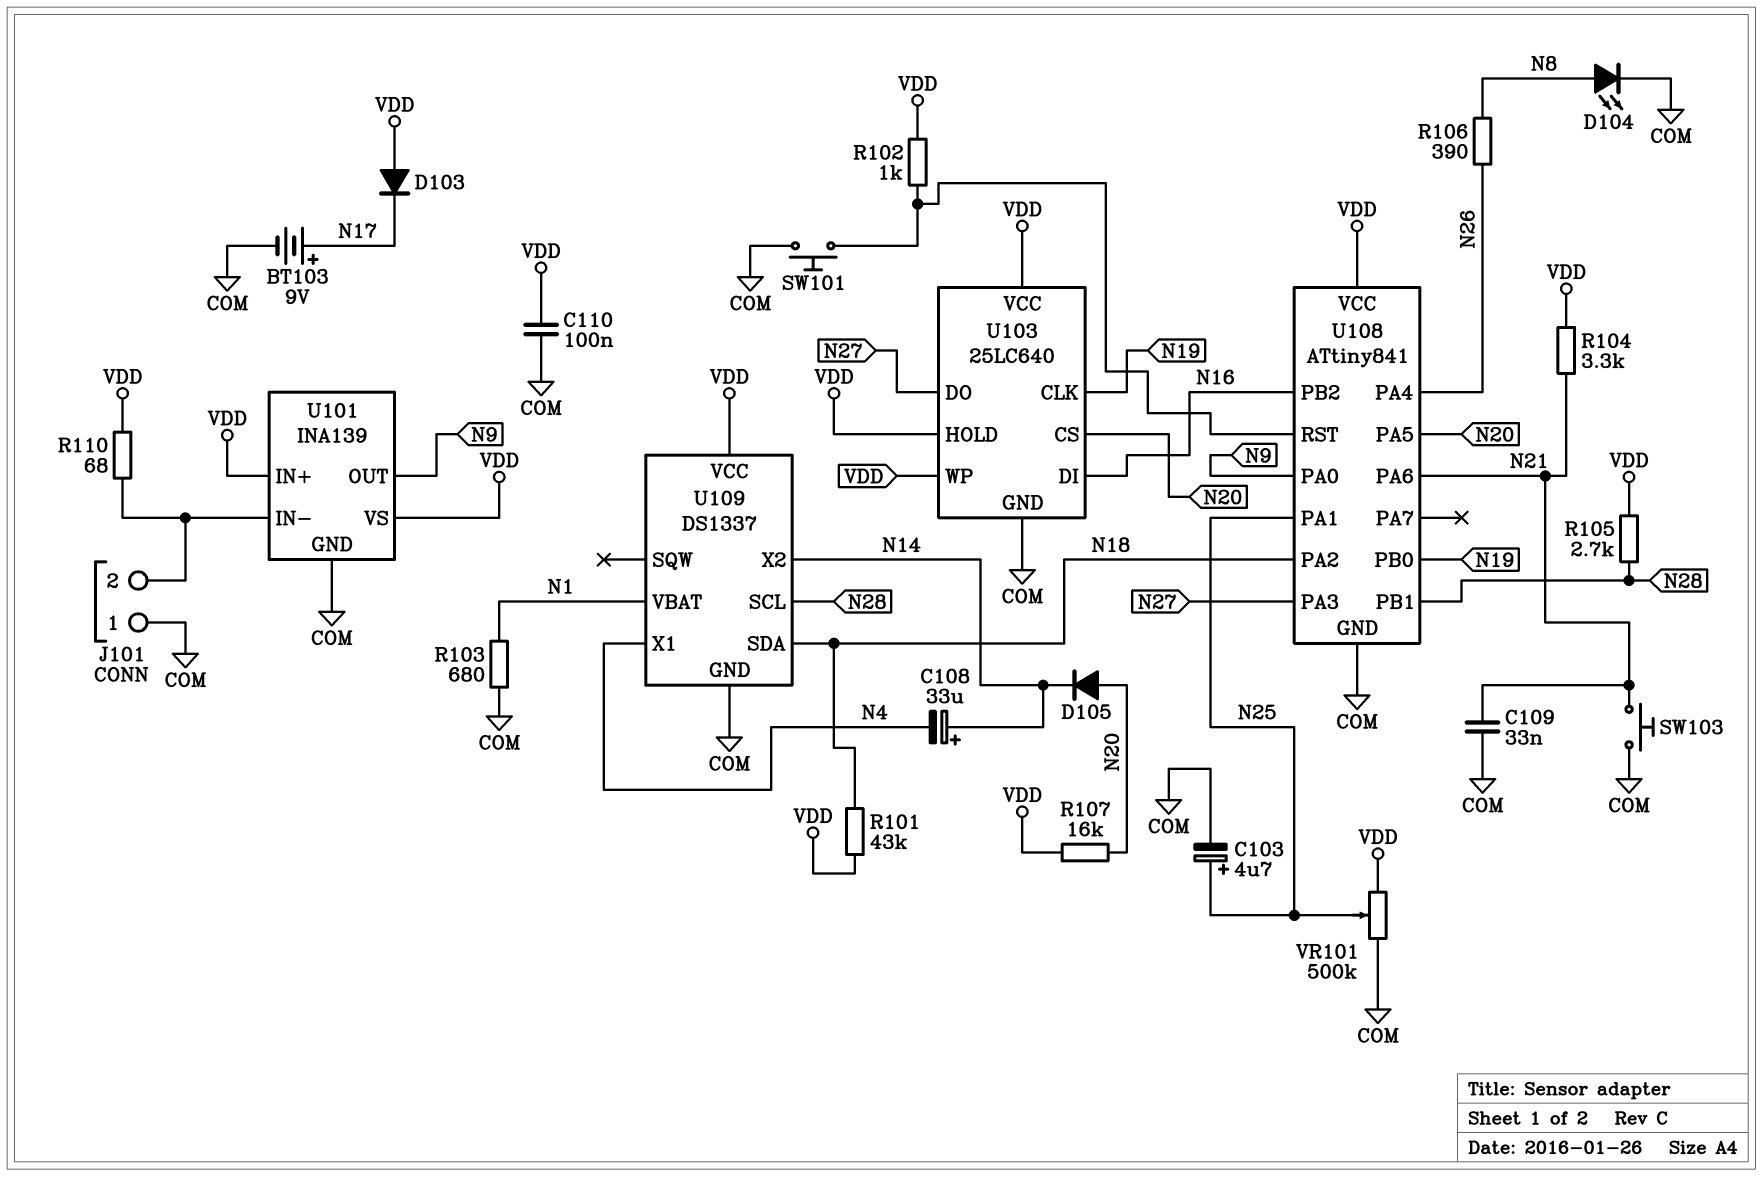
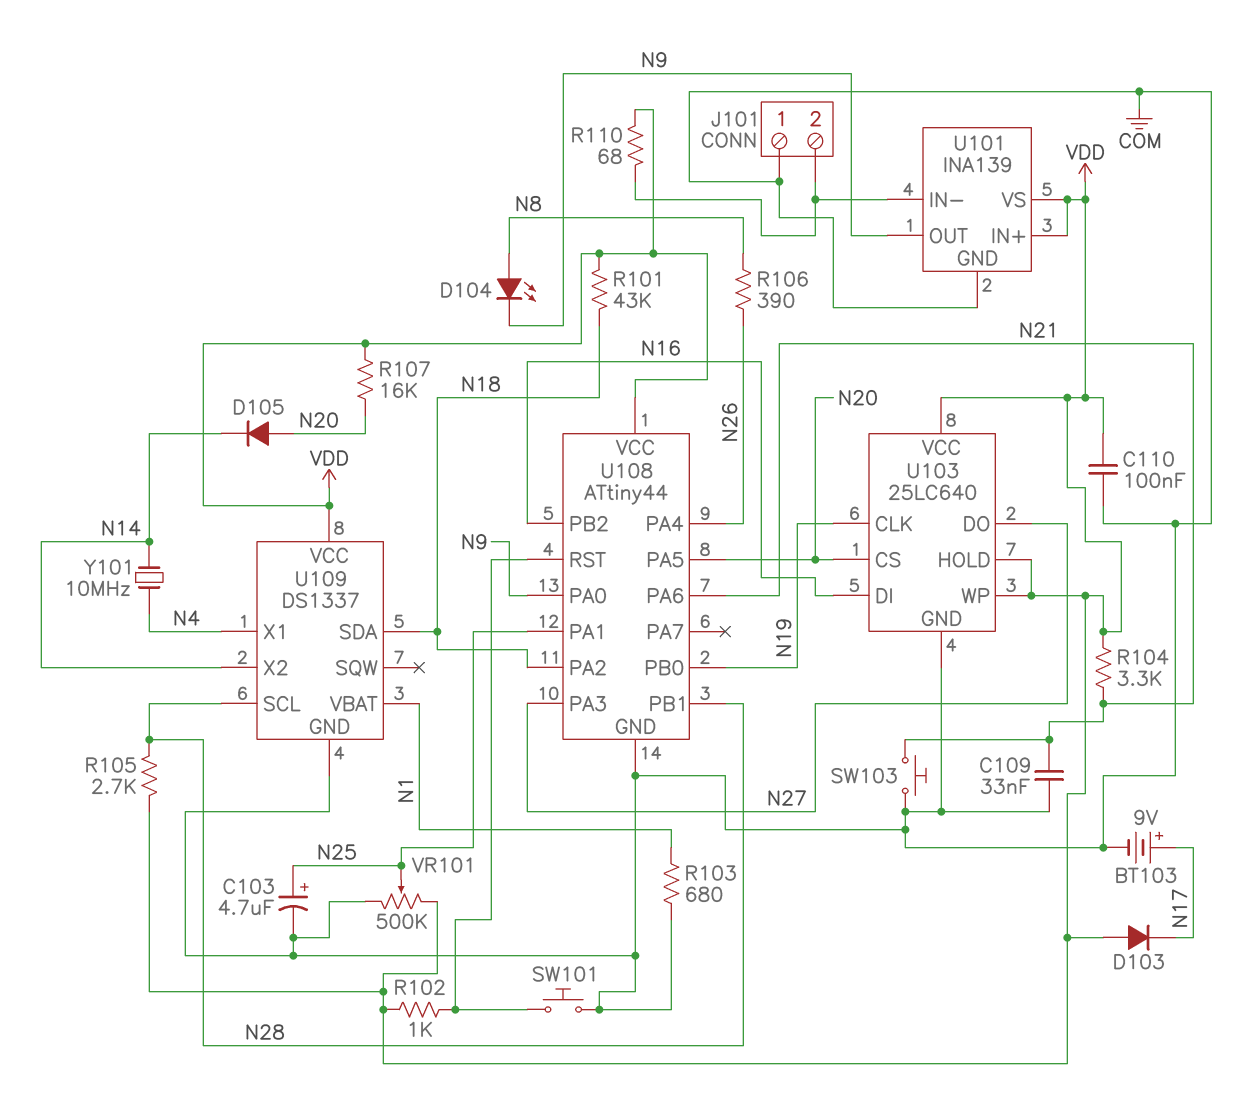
C108: 33uF (plus N14, minus N4) -> none
D104: LED (A N8, K COM) -> LED (A N8, K N9)
U108: ATtiny841 -> ATtiny44
Y101: none -> 10MHz (N4, N14)

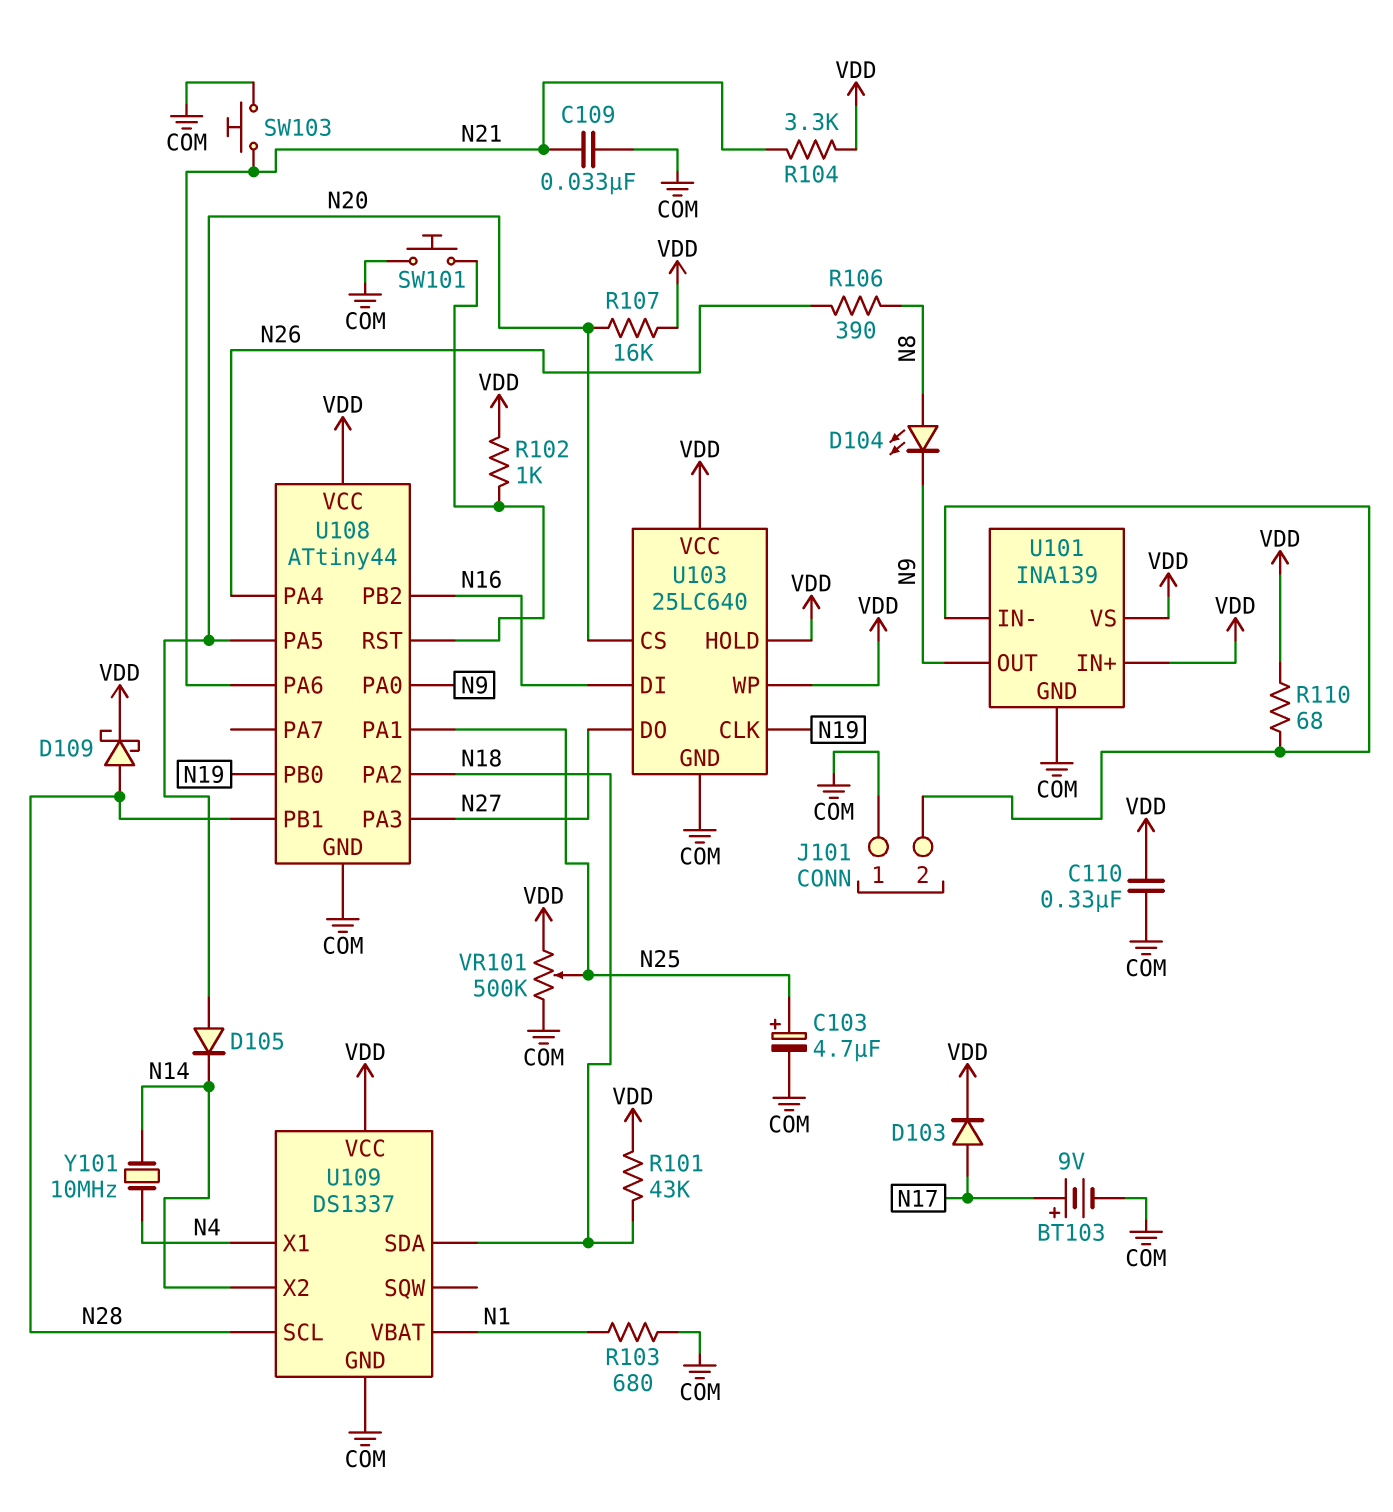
C110: 100nF (COM, VDD) -> 330nF (COM, VDD)
D103: diode (A VDD, K N17) -> diode (A N17, K VDD)
D109: none -> schottky (A N28, K VDD)
R105: 2.7k (N28, VDD) -> none

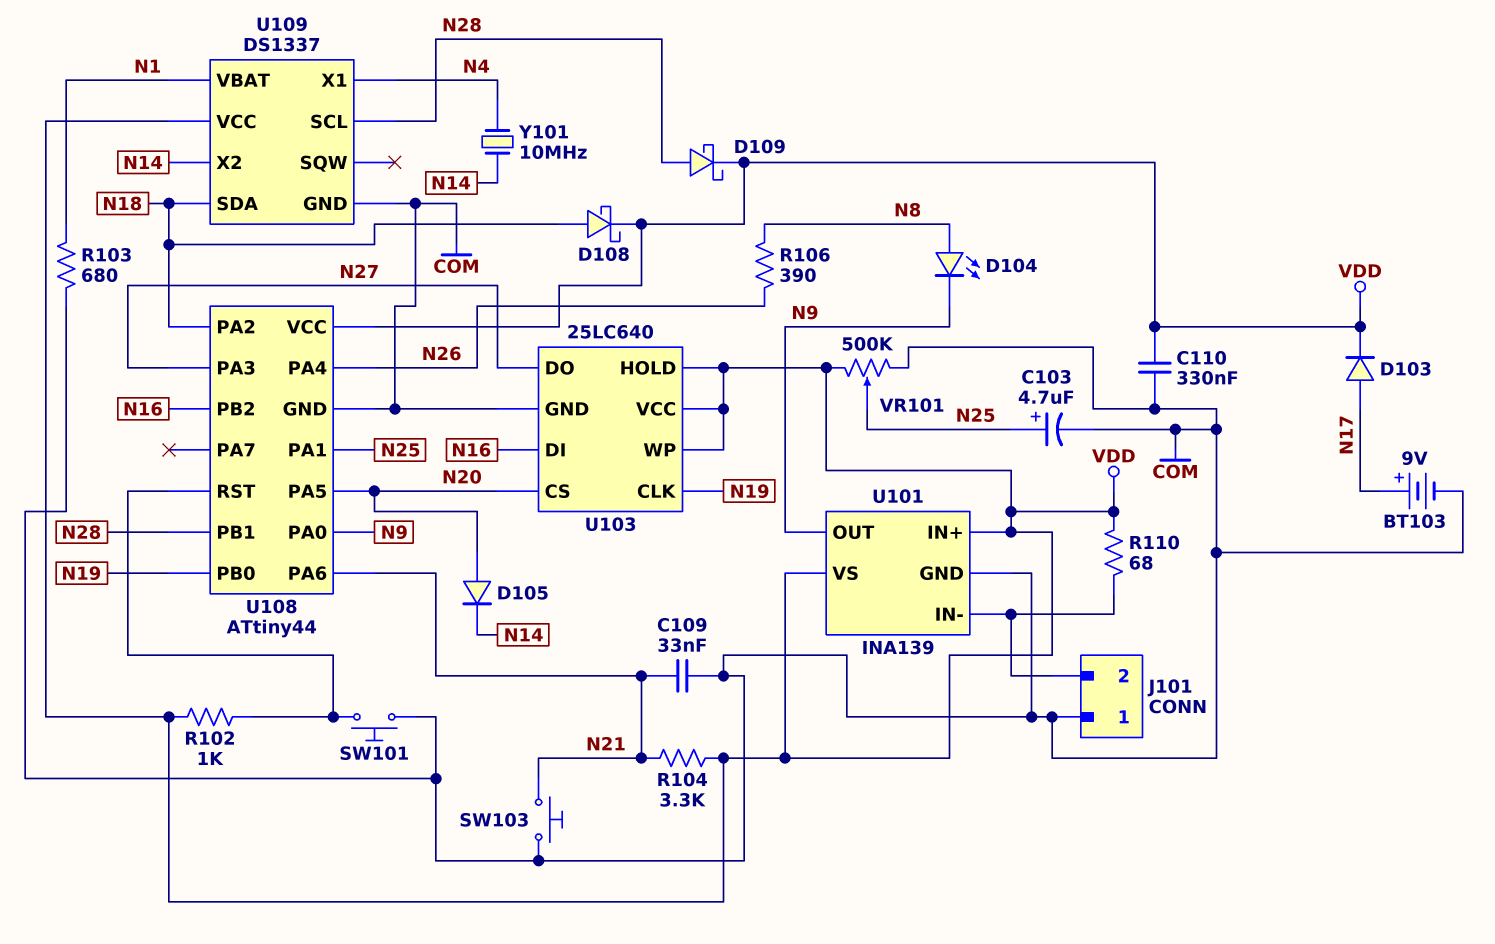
D108: none -> schottky (A N18, K VDD)
R101: 43k (N18, VDD) -> none
R107: 16k (N20, VDD) -> none

